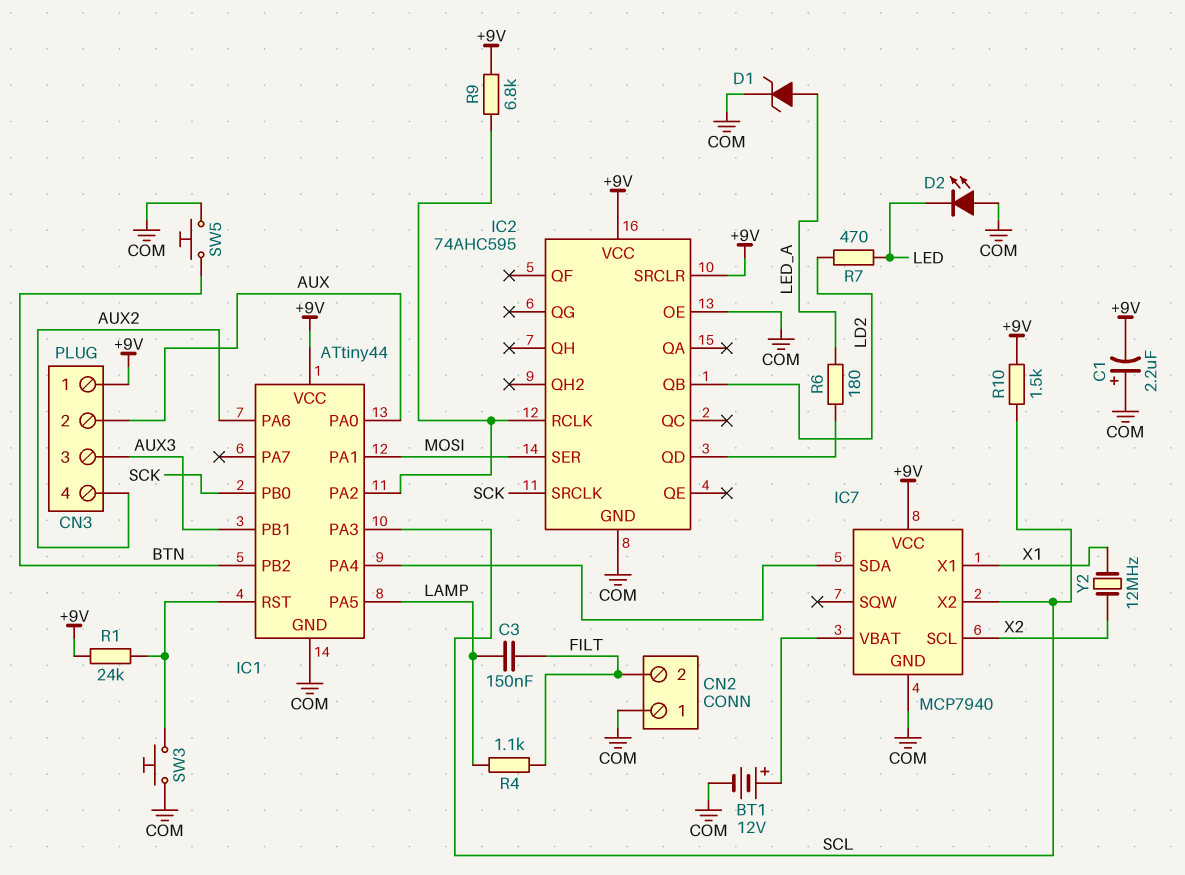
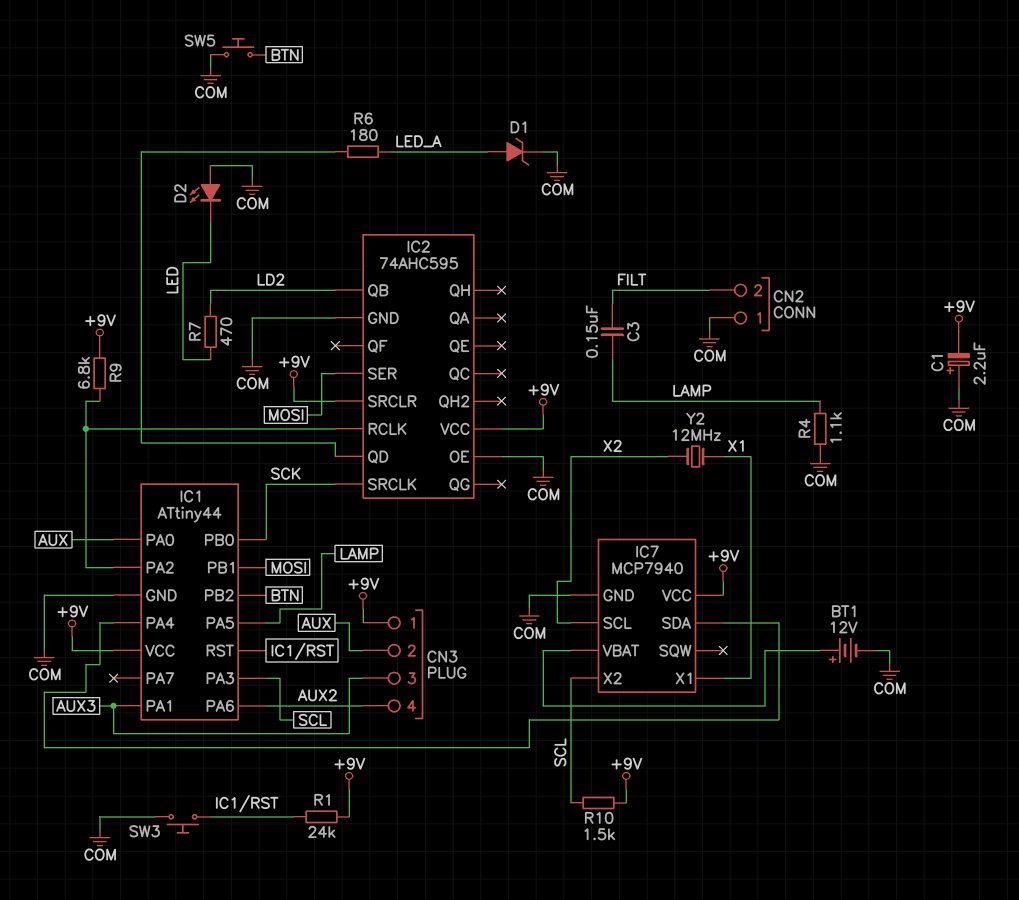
IC1 pin PA1: MOSI -> AUX3
IC1 pin PB1: AUX3 -> MOSI
R4: 1.1k (FILT, LAMP) -> 1.1k (COM, LAMP)

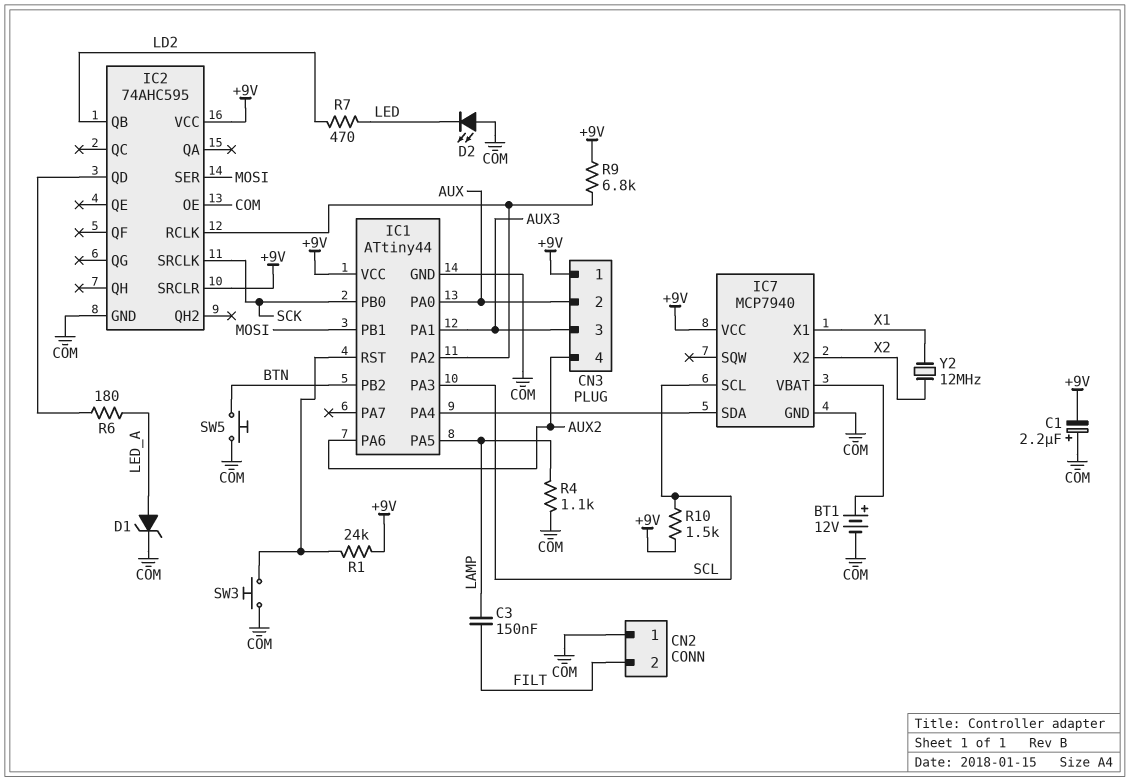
IC7 pin SCL: X2 -> SCL
IC7 pin X2: SCL -> X2

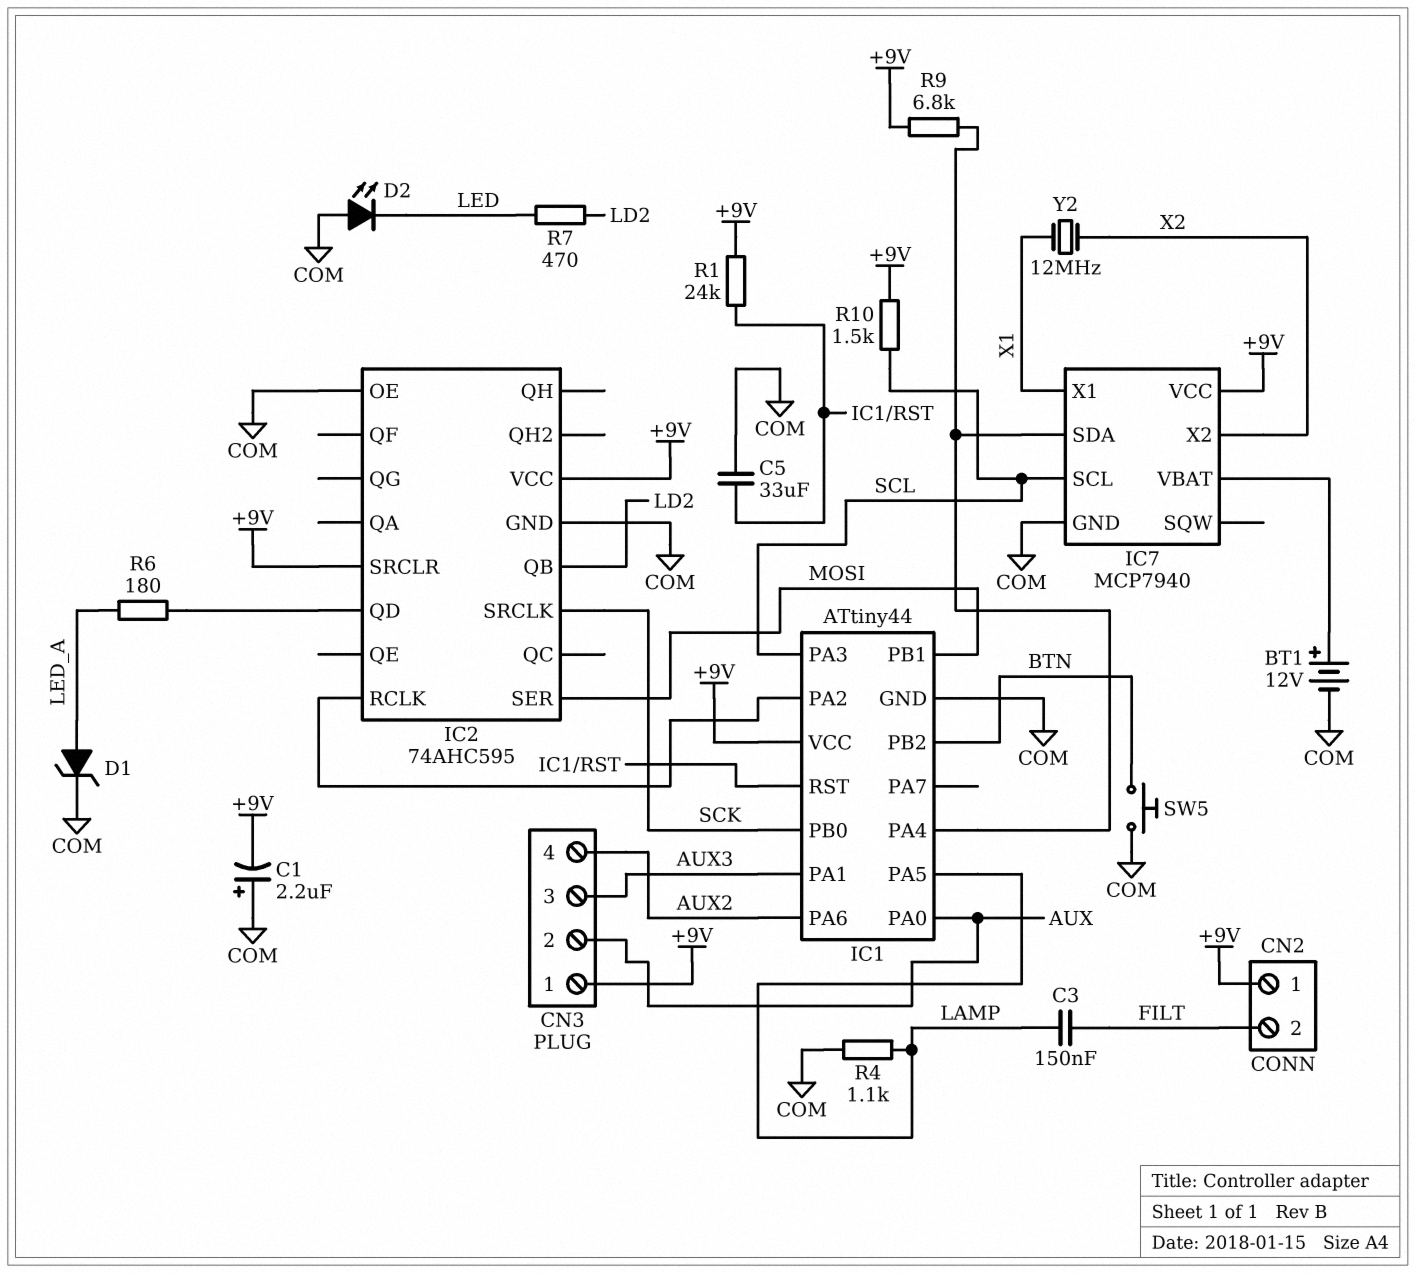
C5: none -> 33uF (COM, IC1/RST)
CN2 pin 1: COM -> +9V
R9: 6.8k (+9V, IC1/PA2) -> 6.8k (+9V, IC1/PA4)
SW3: button (COM, IC1/RST) -> none

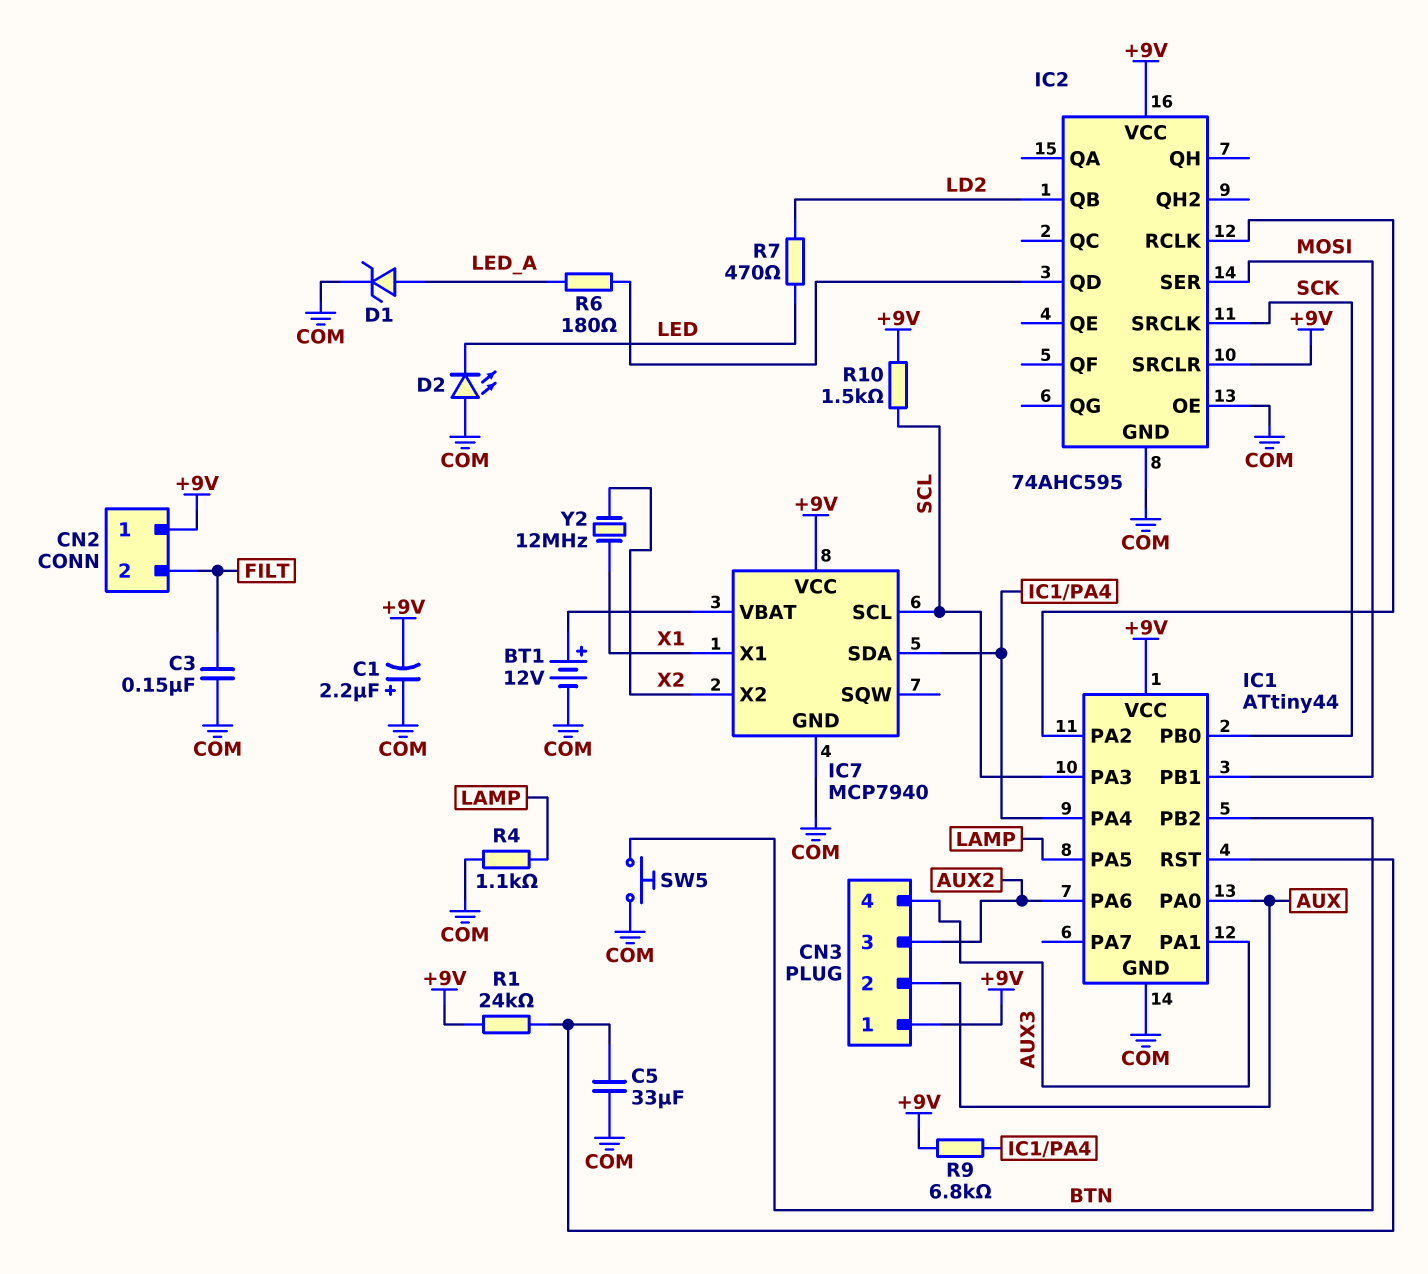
C3: 150nF (FILT, LAMP) -> 150nF (COM, FILT)
CN3 pin 3: AUX3 -> AUX2
CN3 pin 4: AUX2 -> AUX3

